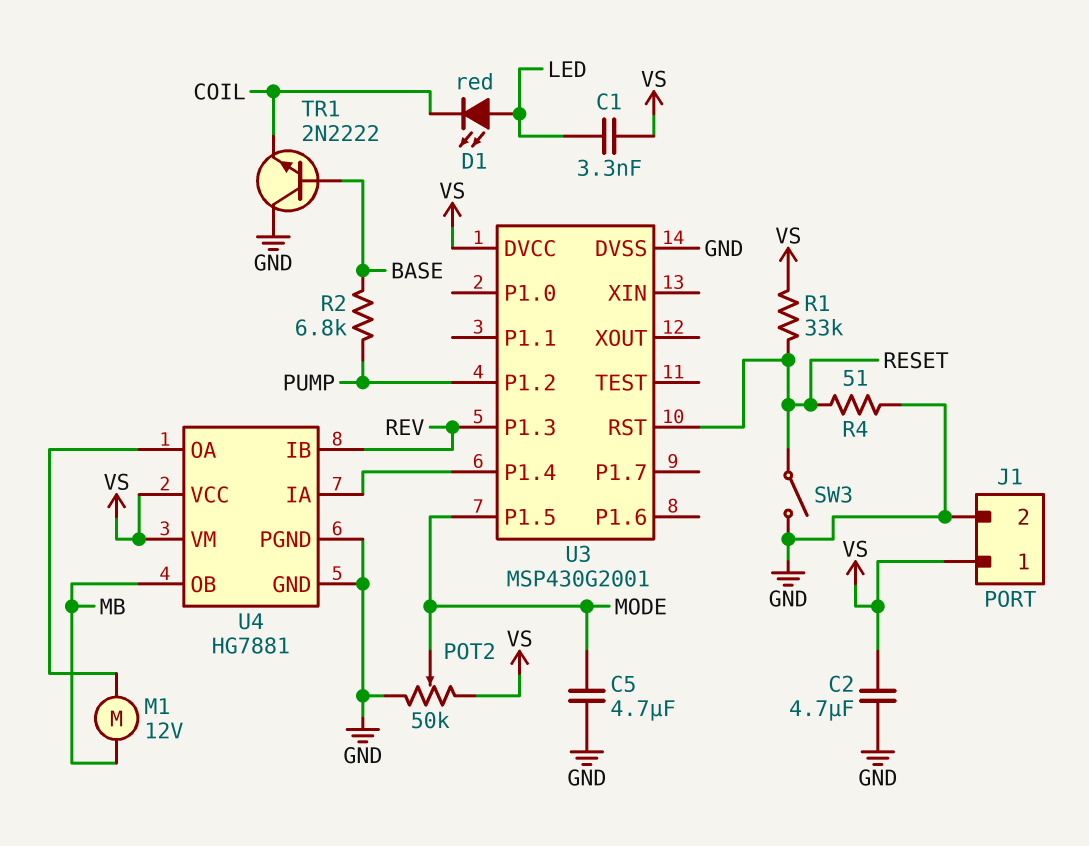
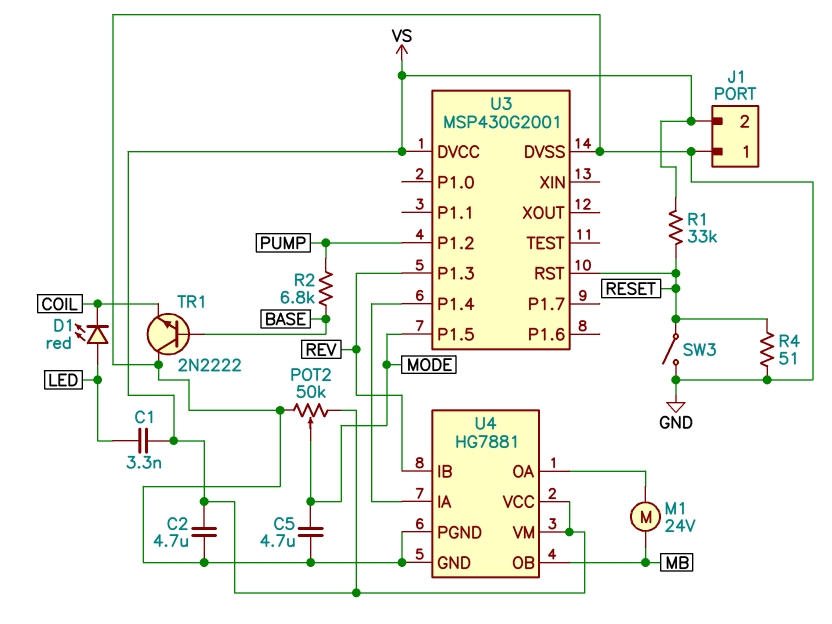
J1 pin 1: VS -> GND
J1 pin 2: GND -> VS
M1: motor 12V (MB, U4/OA) -> motor 24V (MB, U4/OA)

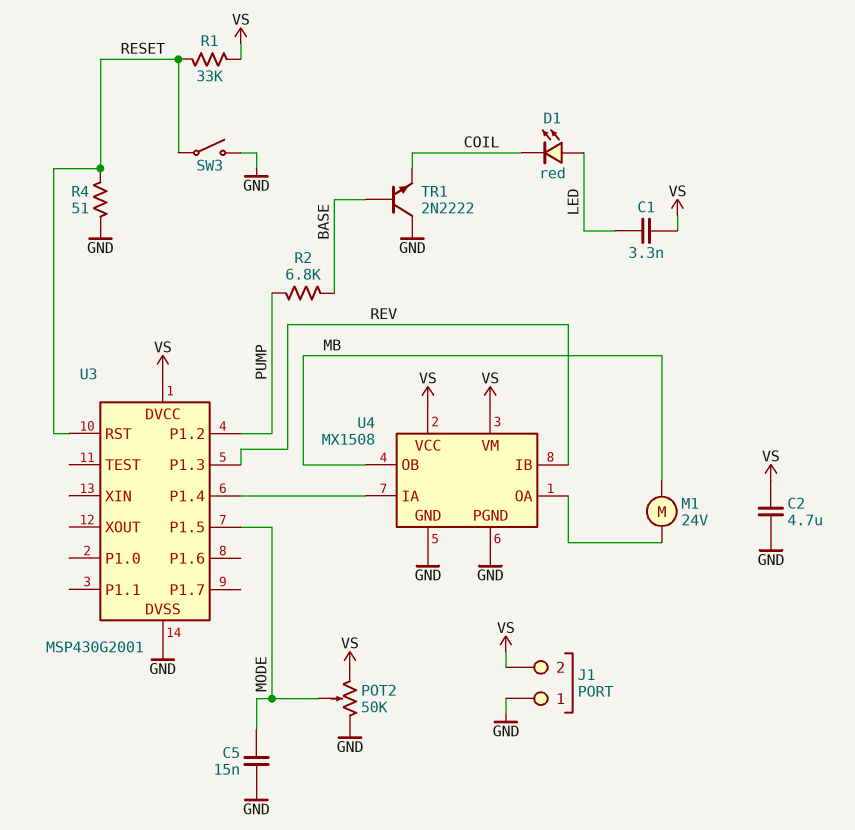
C5: 4.7uF (GND, MODE) -> 15nF (GND, MODE)
U4: HG7881 -> MX1508

